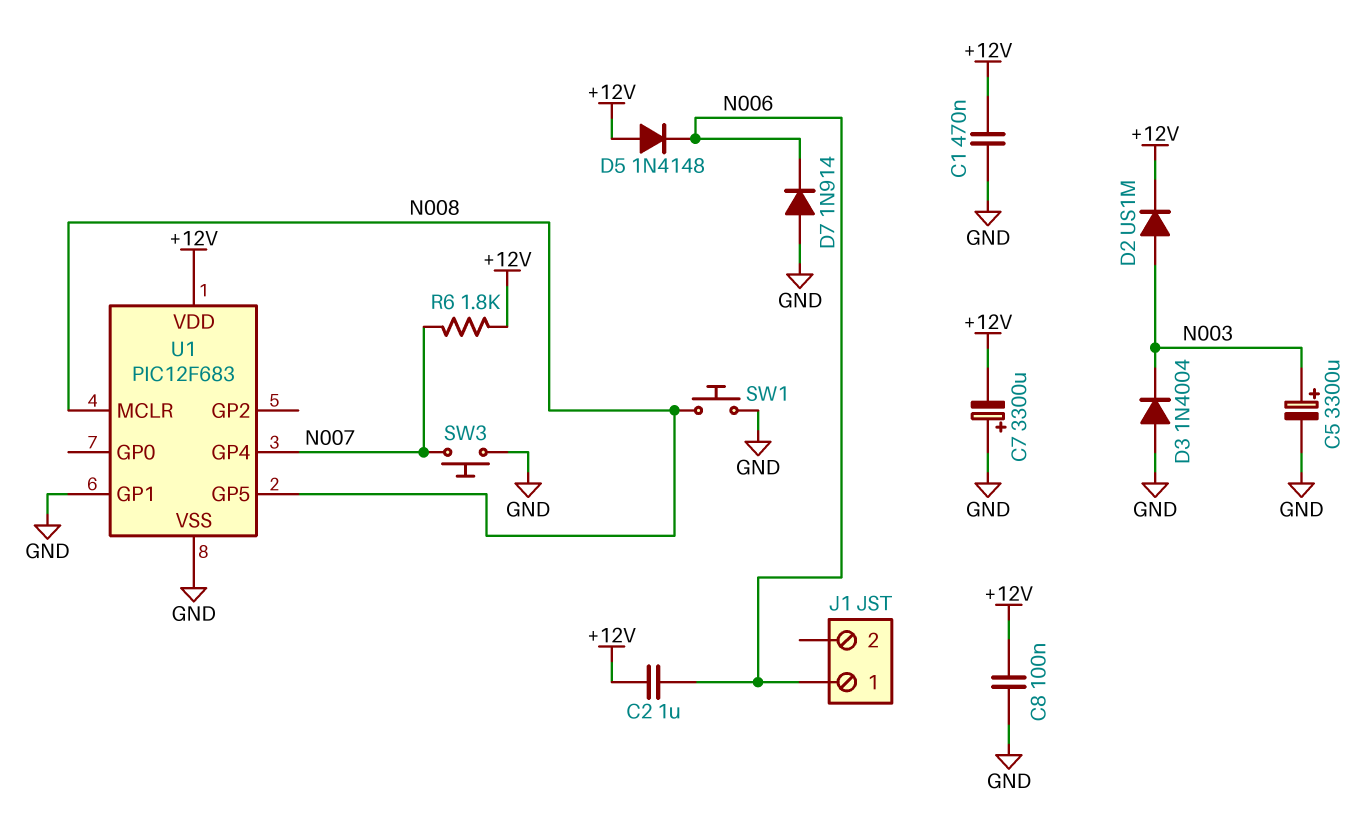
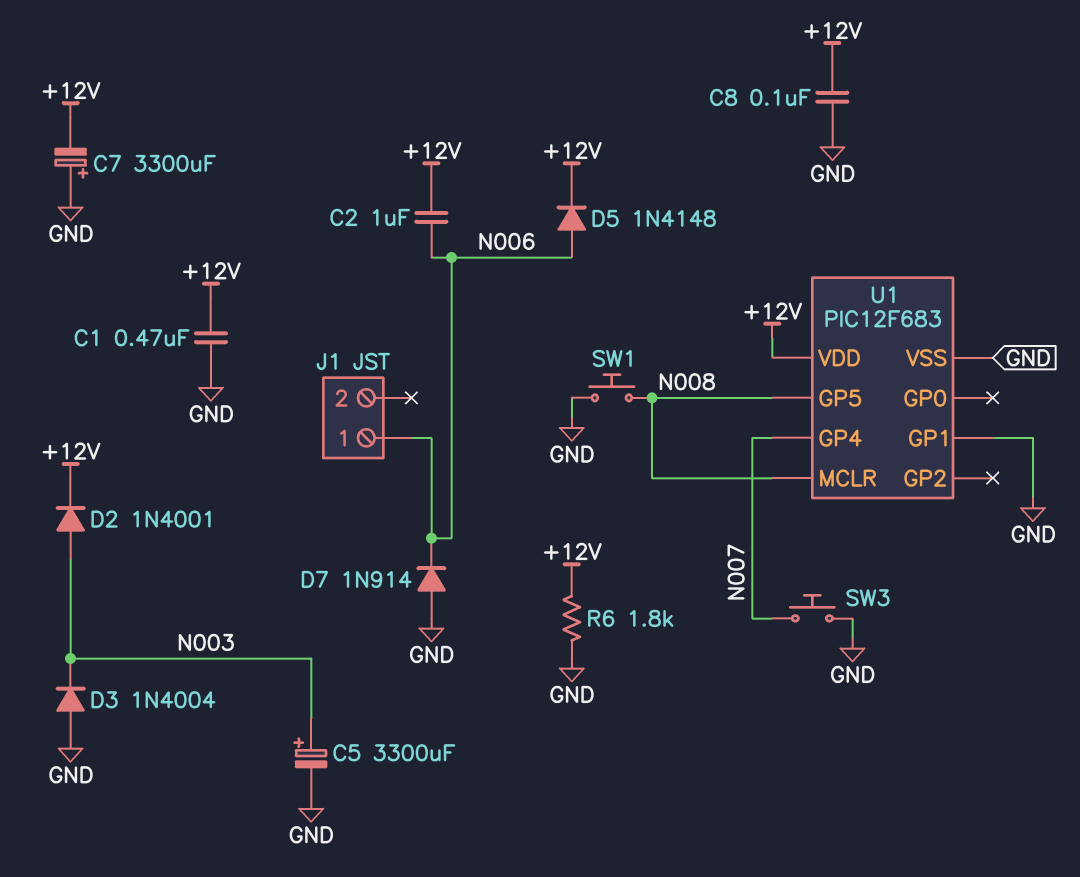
D2: diode US1M (A N003, K +12V) -> diode 1N4001 (A N003, K +12V)
D5: diode 1N4148 (A +12V, K N006) -> diode 1N4148 (A N006, K +12V)
R6: 1.8k (+12V, N007) -> 1.8k (+12V, GND)

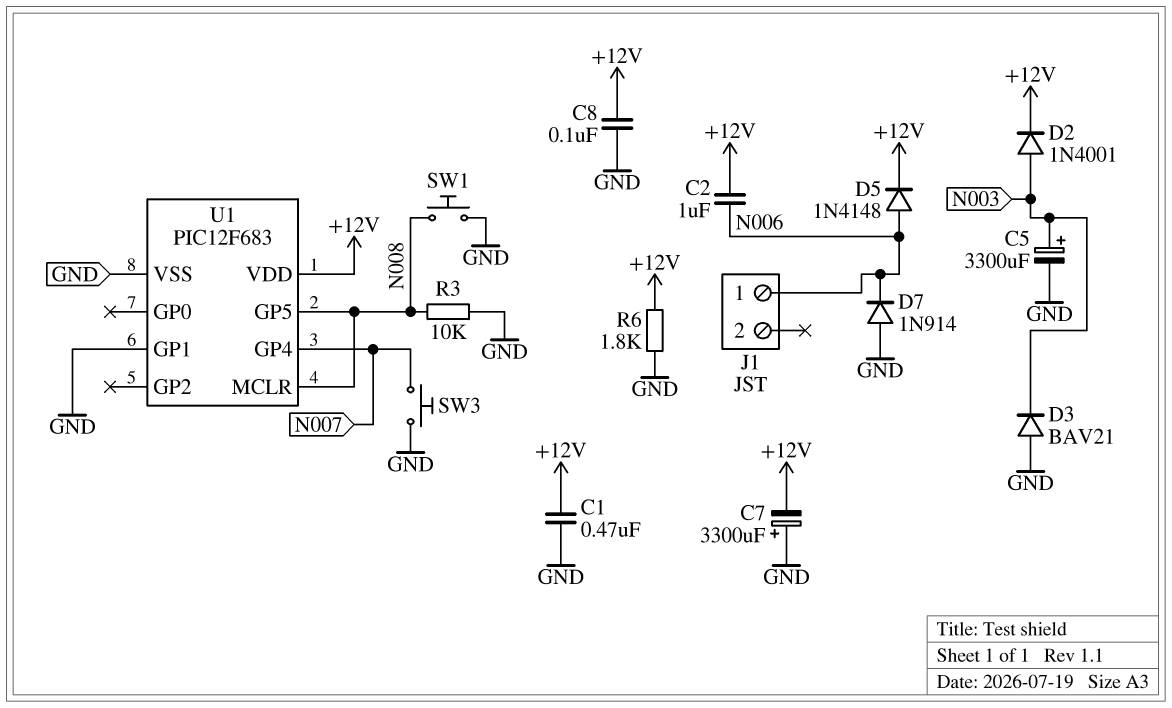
D3: diode 1N4004 (A GND, K N003) -> diode BAV21 (A GND, K N003)
R3: none -> 10k (GND, N008)

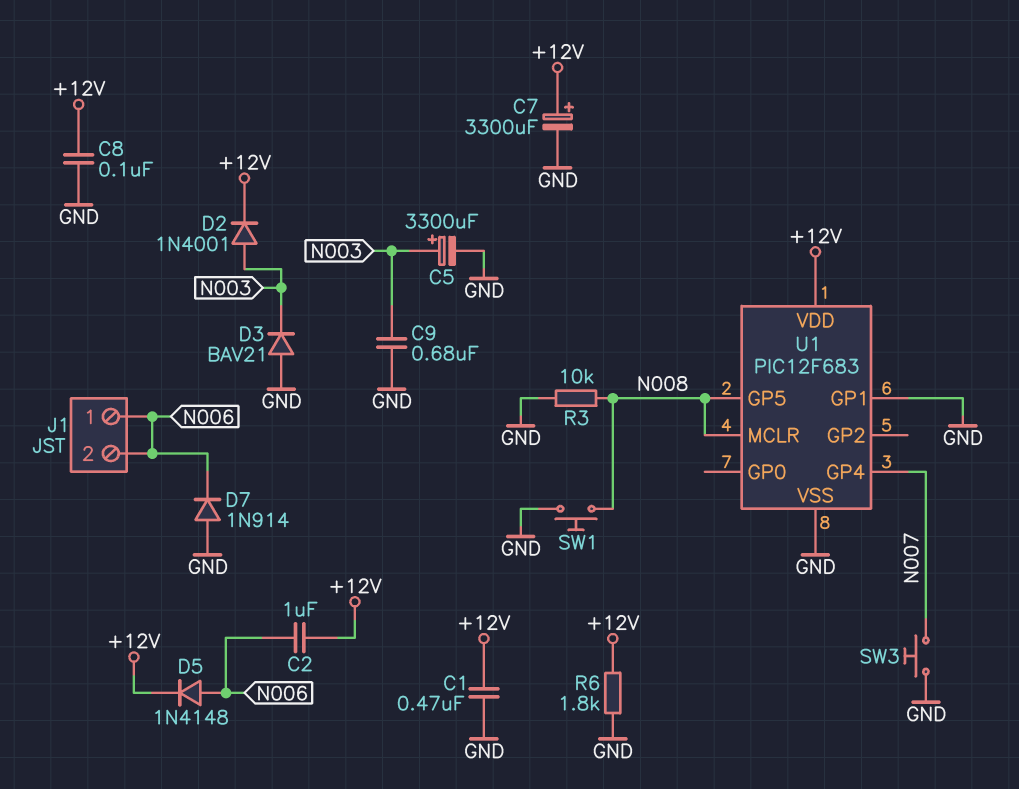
C7: 3300uF (plus GND, minus +12V) -> 3300uF (plus +12V, minus GND)
C9: none -> 680nF (GND, N003)
J1 pin 2: none -> N006

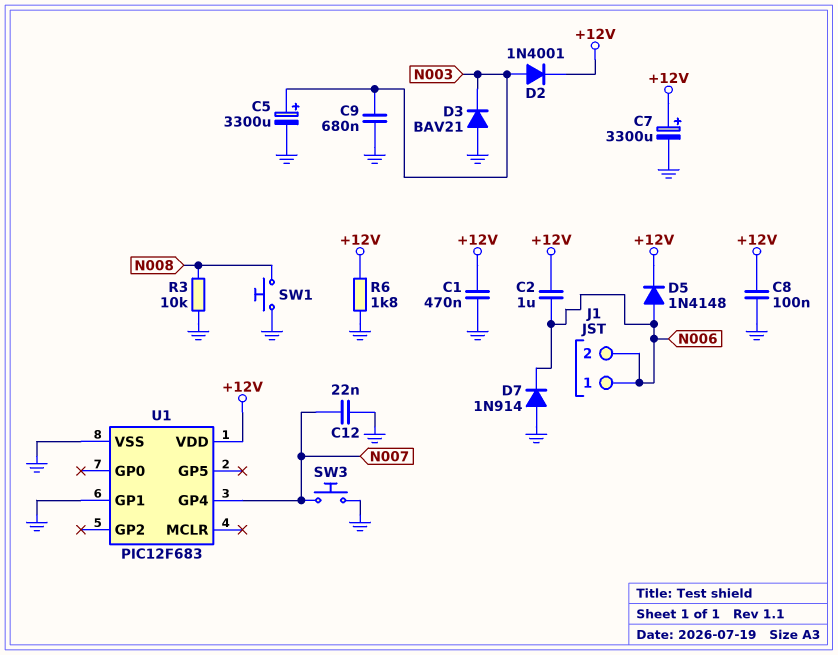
C12: none -> 22nF (GND, N007)
U1 pin GP5: N008 -> none
U1 pin MCLR: N008 -> none

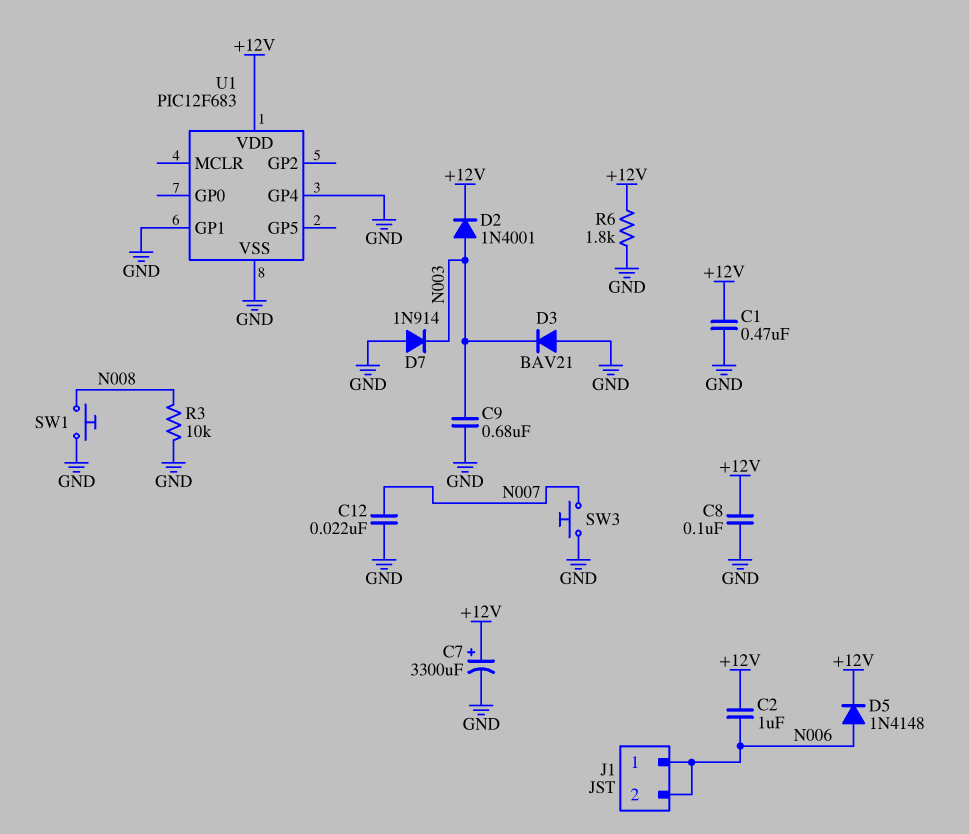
C5: 3300uF (plus N003, minus GND) -> none
D7: diode 1N914 (A GND, K N006) -> diode 1N914 (A GND, K N003)
U1 pin GP4: N007 -> GND

